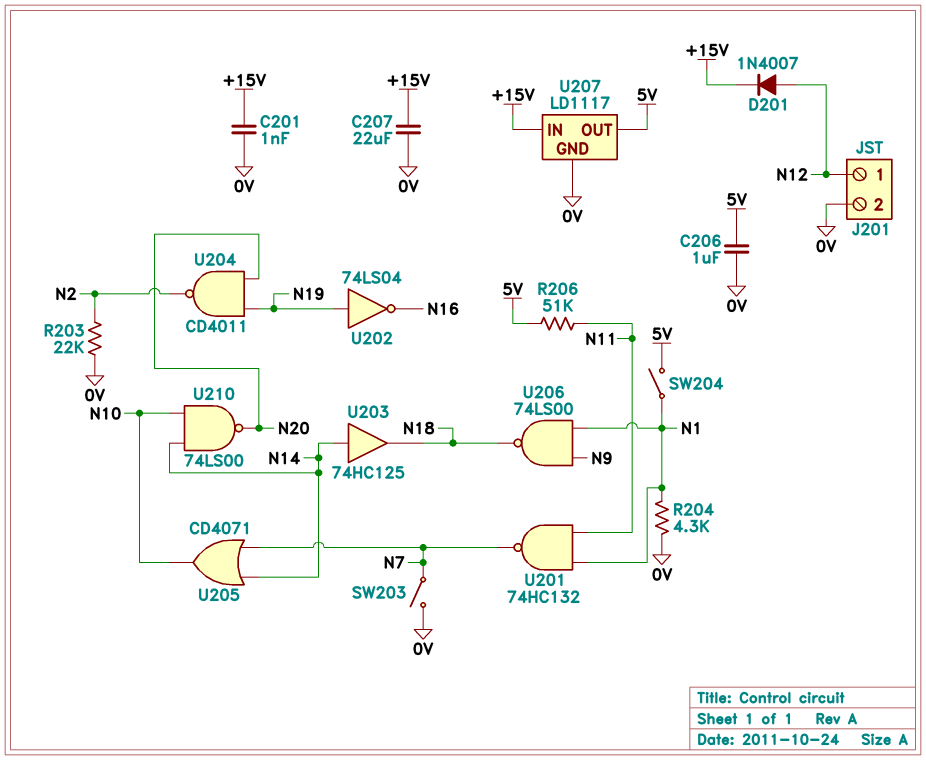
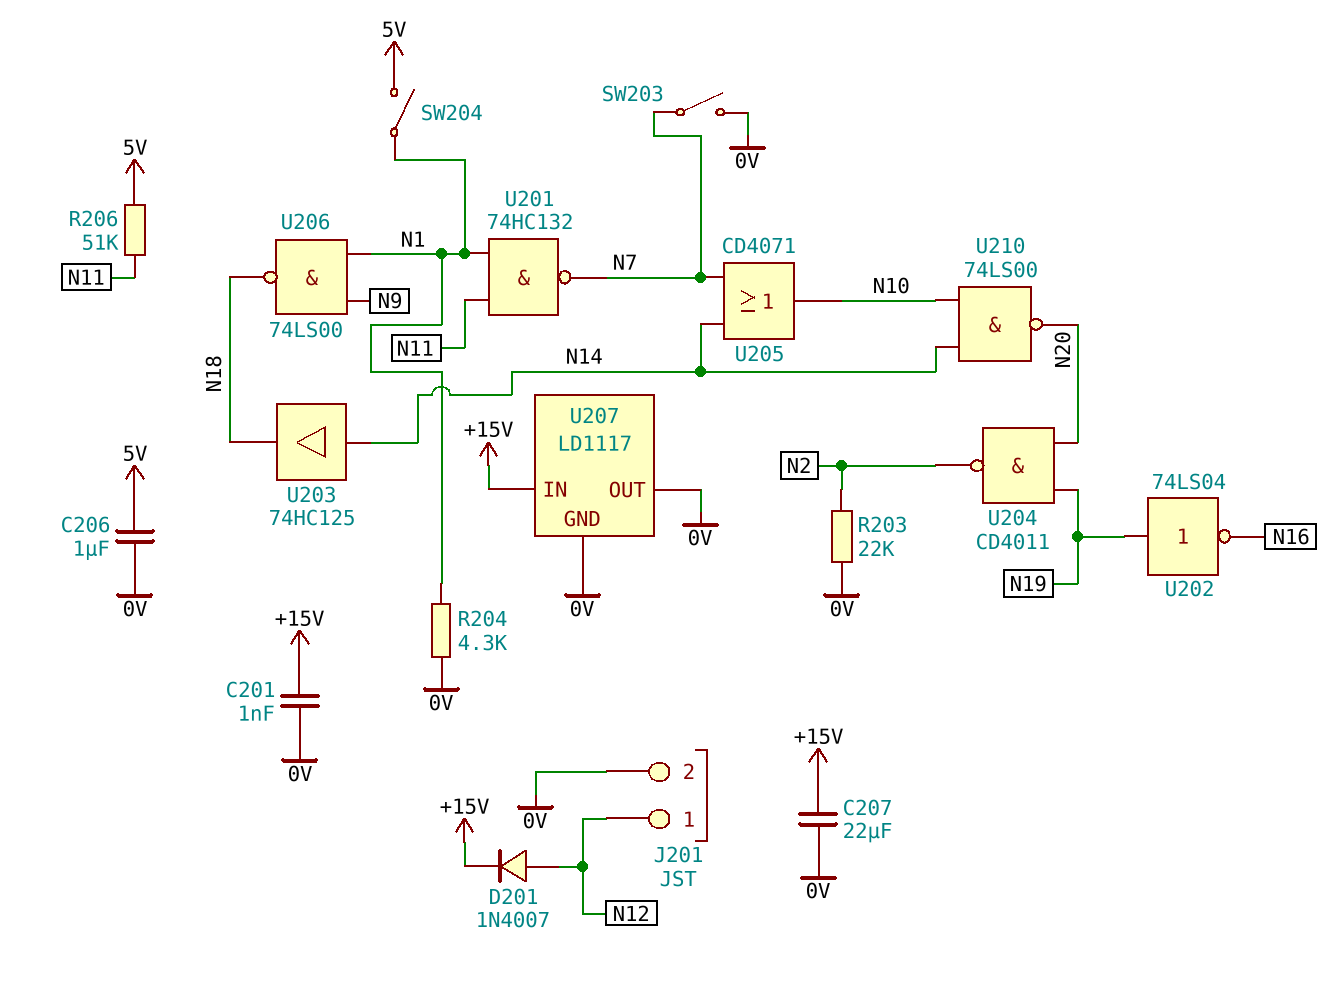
U207 pin OUT: 5V -> 0V

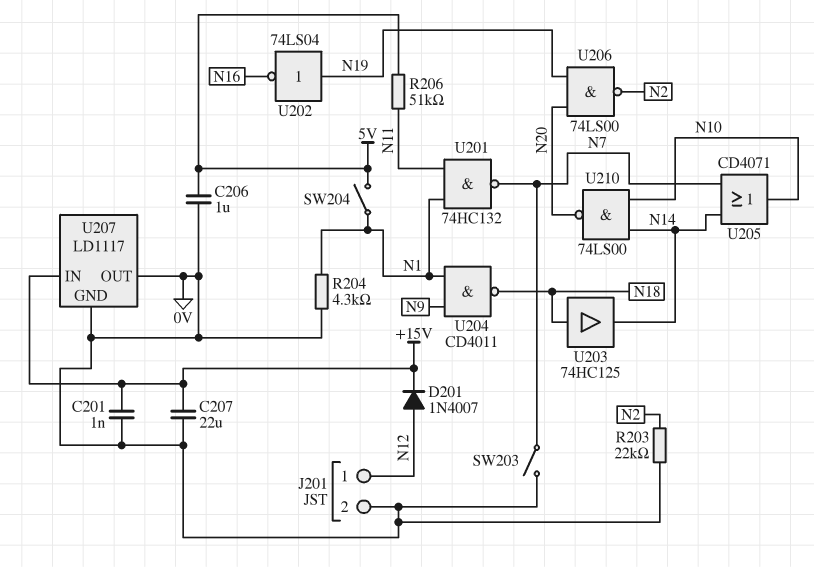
U203: buffer 74HC125 (in N14, out N18) -> buffer 74HC125 (in N18, out N14)
U204: NAND CD4011 (in N19, in N20, out N2) -> NAND CD4011 (in N1, in N9, out N18)
U206: NAND 74LS00 (in N1, in N9, out N18) -> NAND 74LS00 (in N19, in N20, out N2)

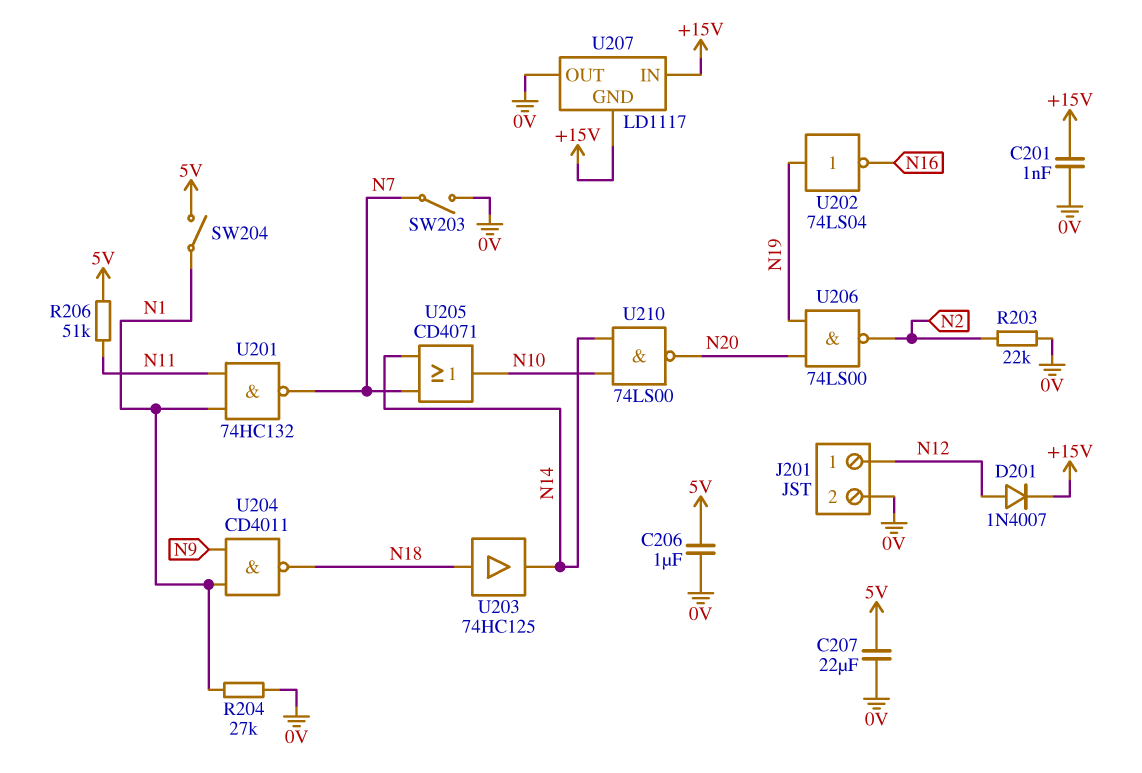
C207: 22uF (+15V, 0V) -> 22uF (0V, 5V)
R204: 4.3k (0V, N1) -> 27k (0V, N1)
U207 pin GND: 0V -> +15V

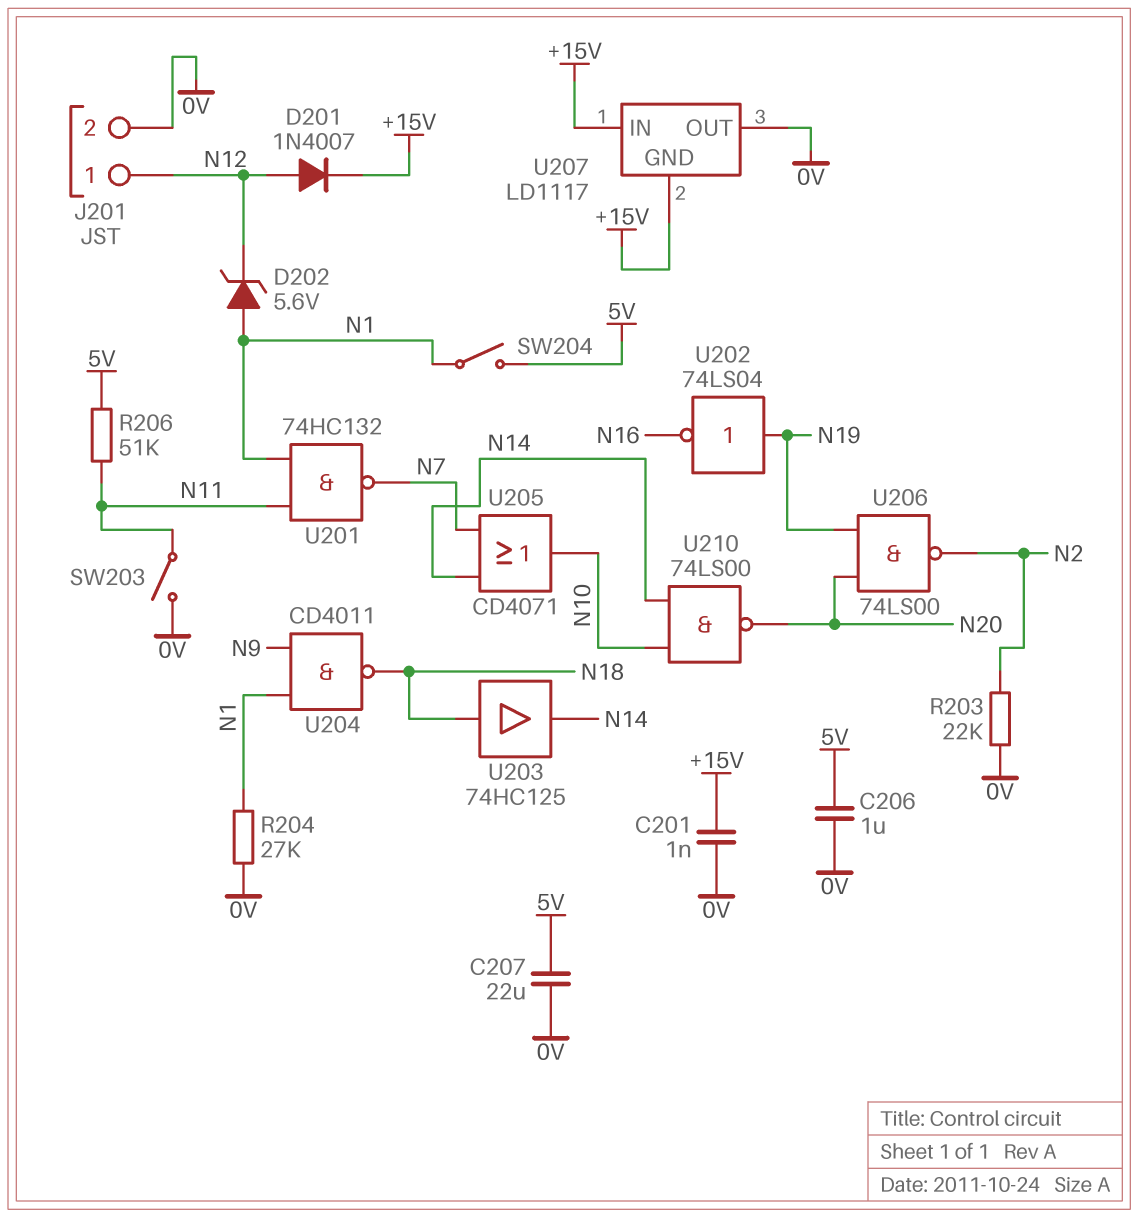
D202: none -> zener 5.6V (A N1, K N12)
SW203: switch (0V, N7) -> switch (0V, N11)

